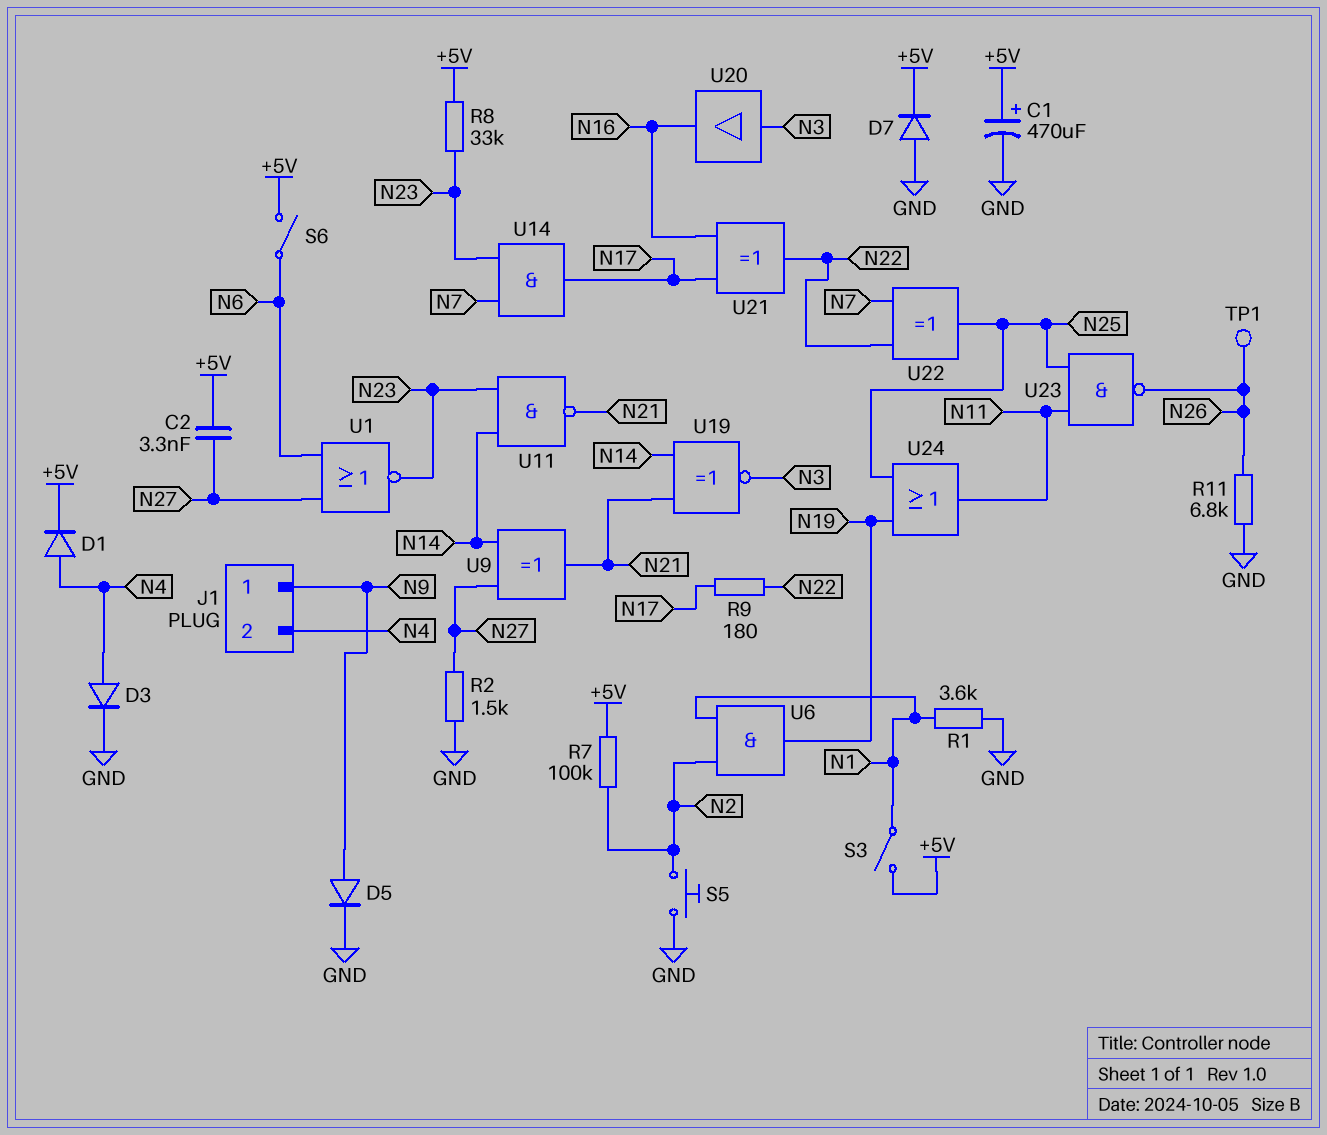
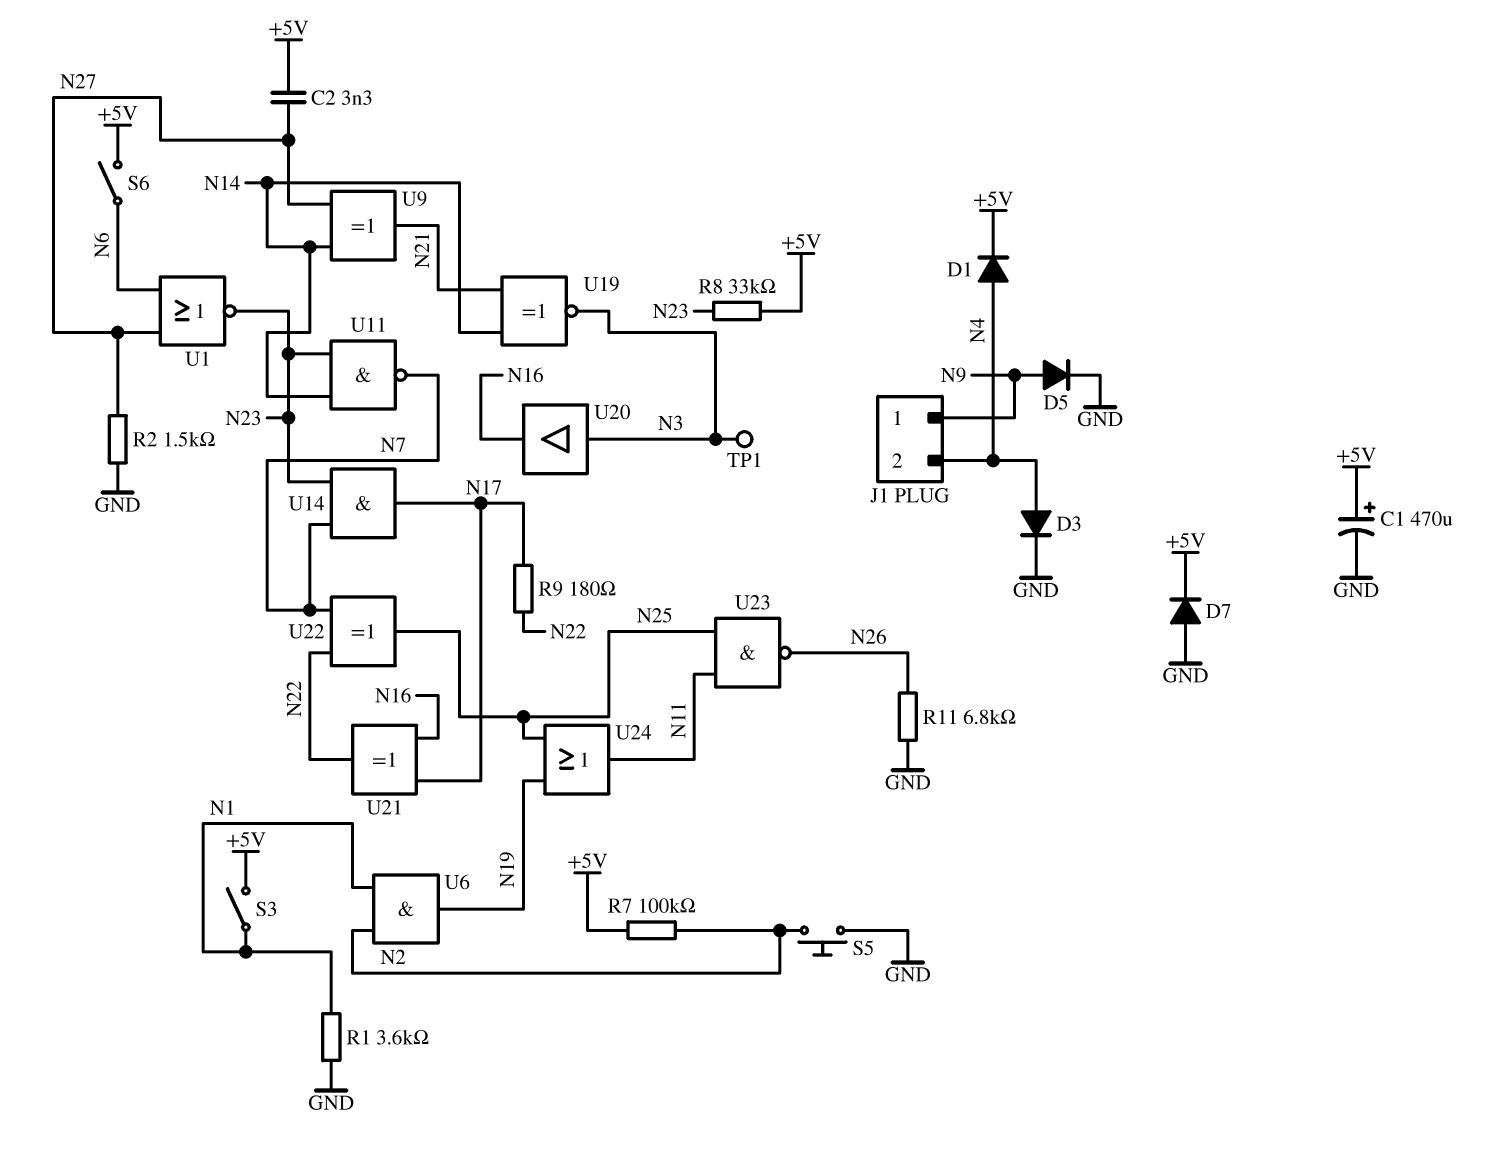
TP1: test point (N26) -> test point (N3)
U11: NAND (in N14, in N23, out N21) -> NAND (in N14, in N23, out N7)

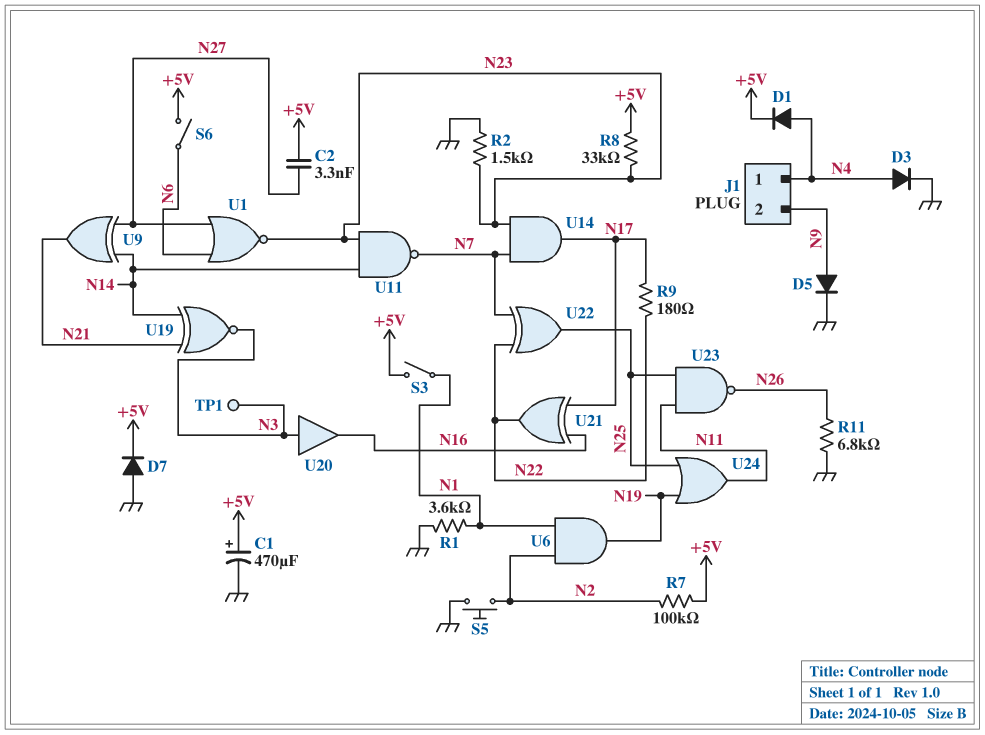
J1 pin 1: N9 -> N4
J1 pin 2: N4 -> N9
R2: 1.5k (GND, N27) -> 1.5k (GND, N23)

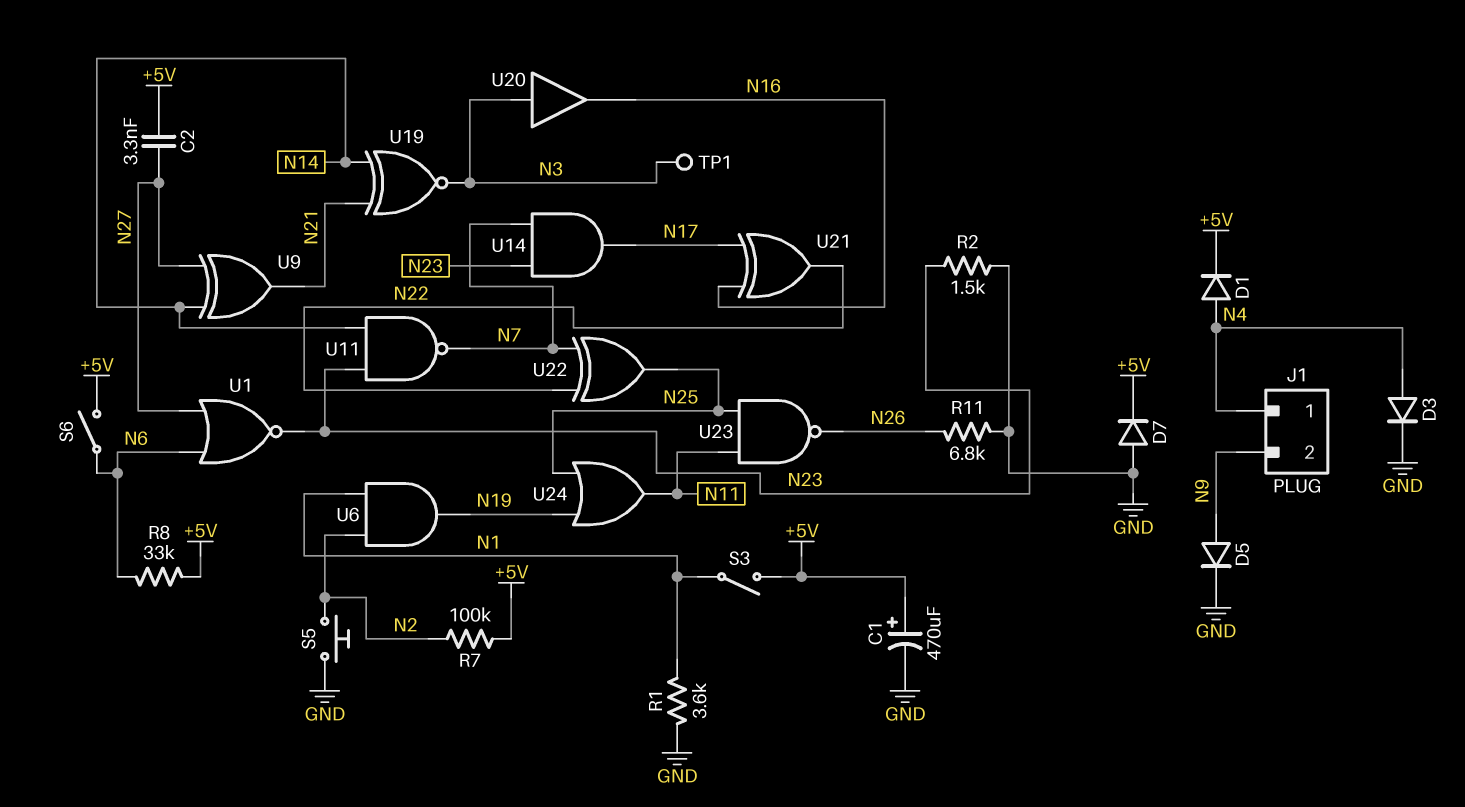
R8: 33k (+5V, N23) -> 33k (+5V, N6)
R9: 180 (N17, N22) -> none

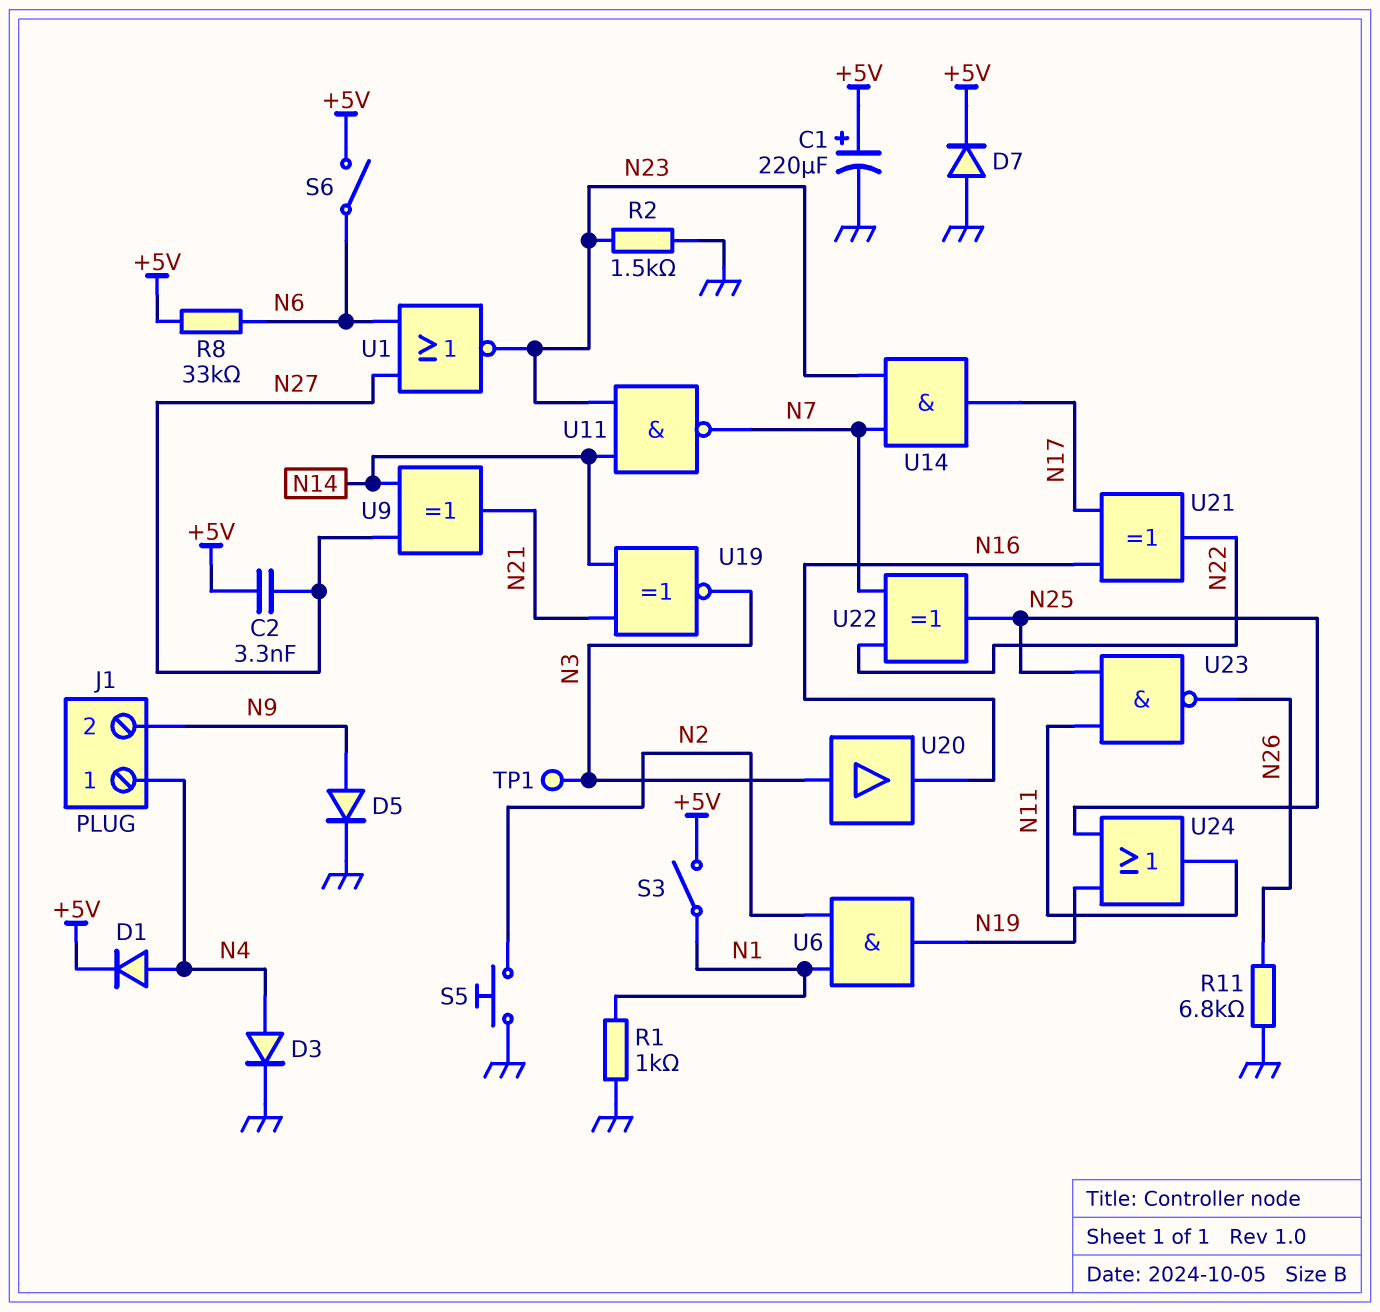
C1: 470uF (plus +5V, minus GND) -> 220uF (plus +5V, minus GND)
R1: 3.6k (GND, N1) -> 1k (GND, N1)
R7: 100k (+5V, N2) -> none

